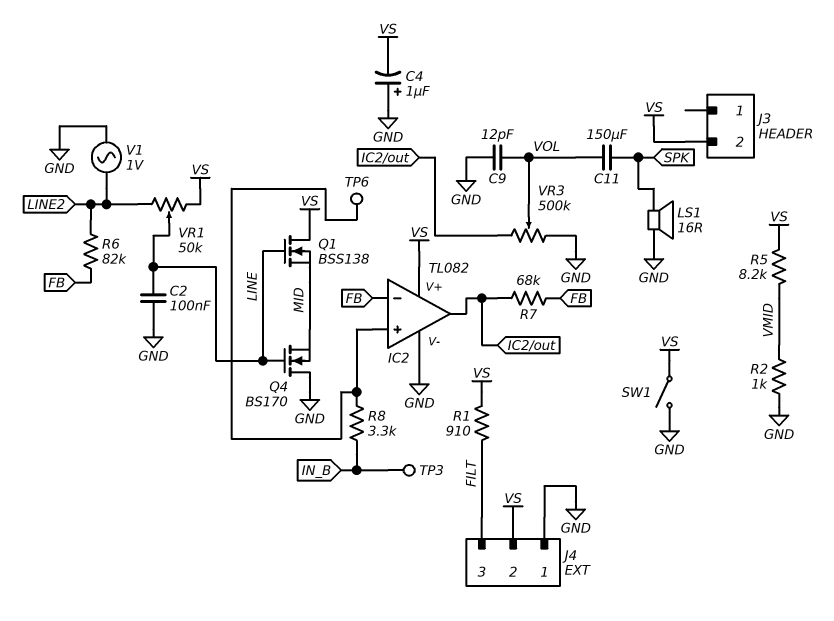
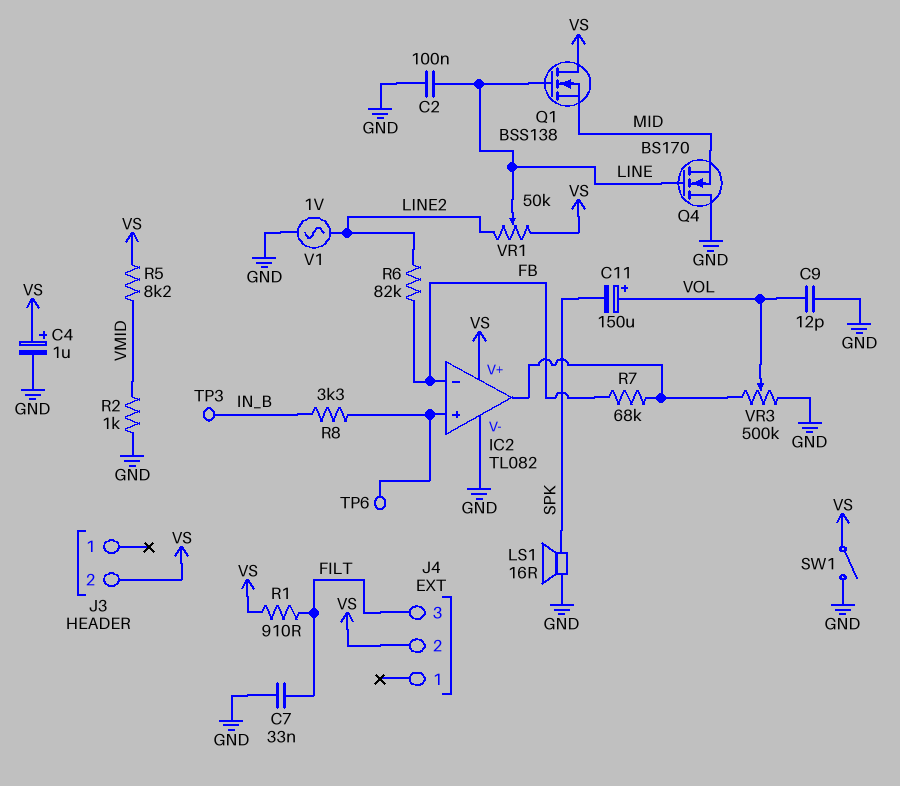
C4: 1uF (plus GND, minus VS) -> 1uF (plus VS, minus GND)
C7: none -> 33nF (FILT, GND)
C11: 150uF (SPK, VOL) -> 150uF (plus VOL, minus SPK)
J4 pin 1: GND -> none

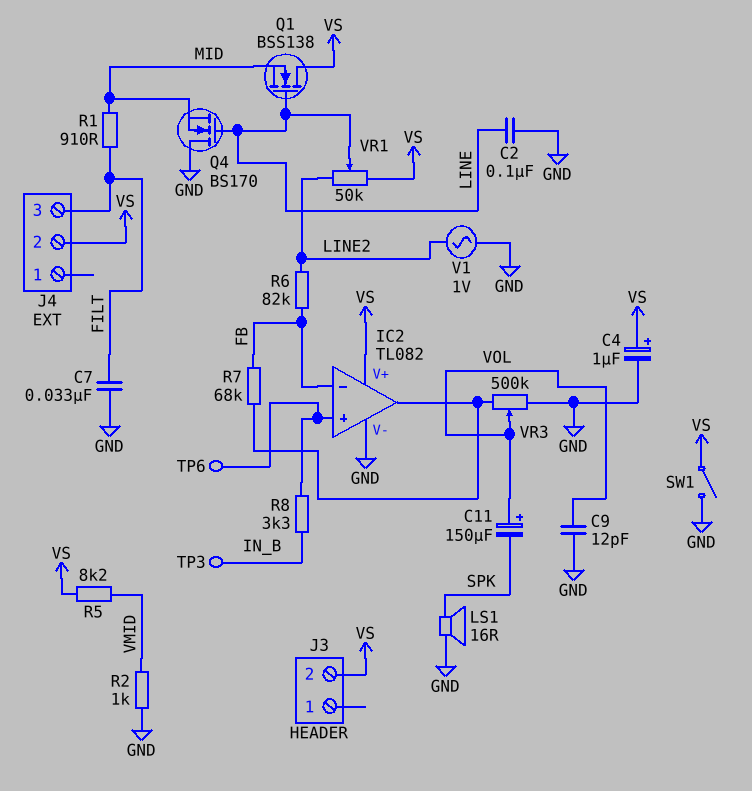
R1: 910 (FILT, VS) -> 910 (FILT, MID)

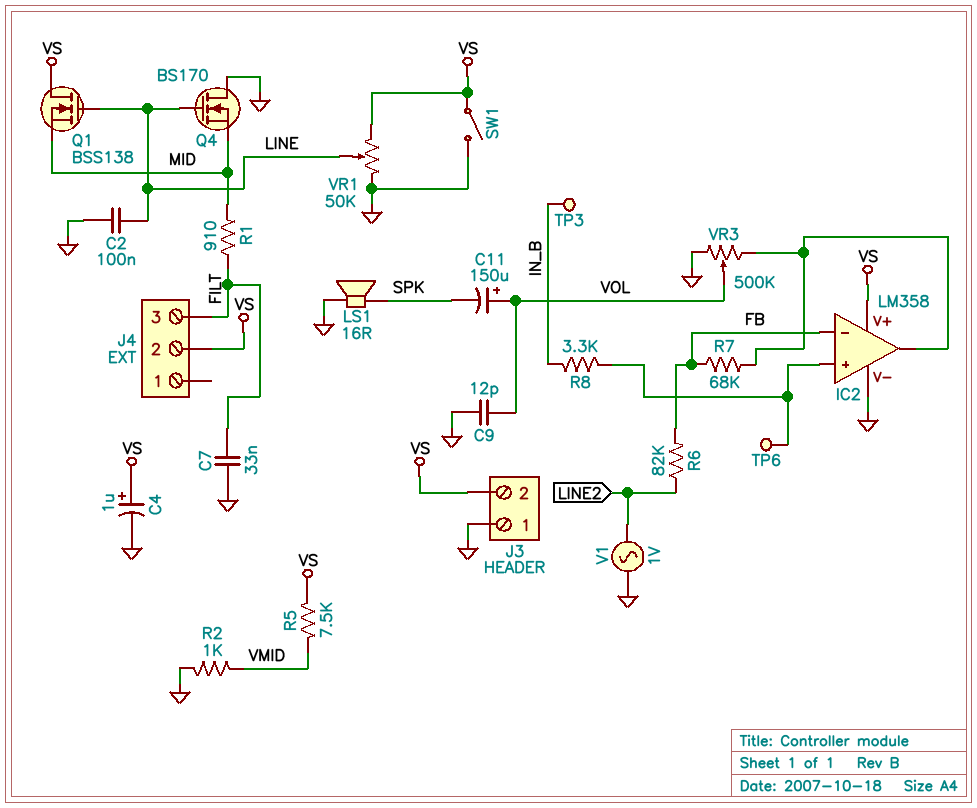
IC2: TL082 -> LM358
J3 pin 1: none -> GND
R5: 8.2k (VMID, VS) -> 7.5k (VMID, VS)
VR1: 50k (LINE2, VS, wiper LINE) -> 50k (GND, VS, wiper LINE)

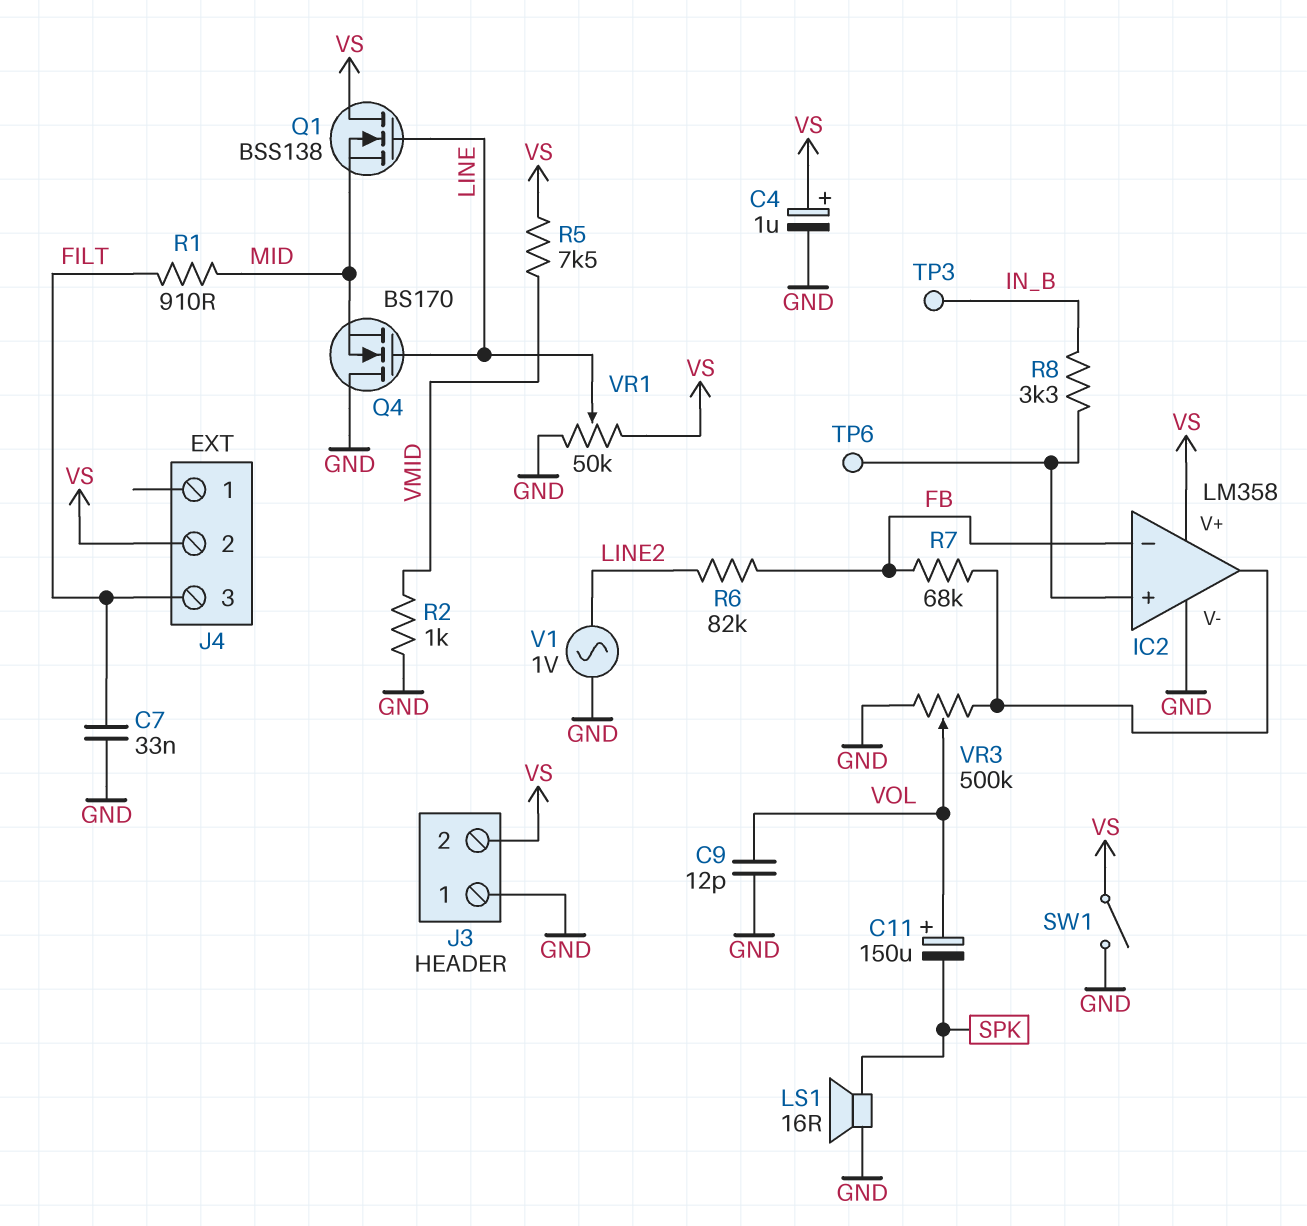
C2: 100nF (GND, LINE) -> none

